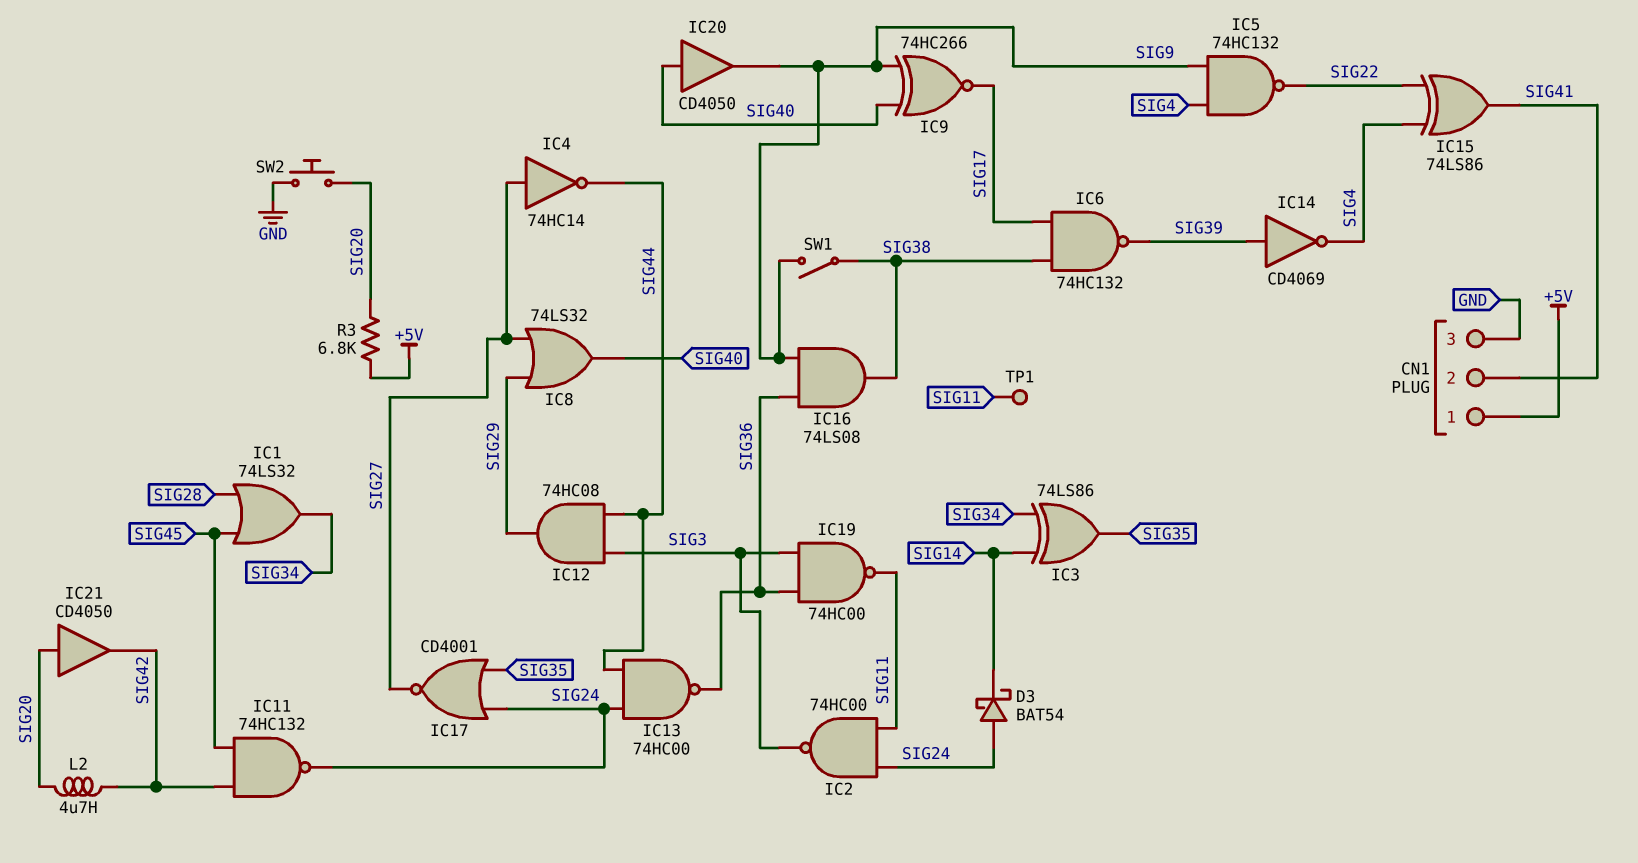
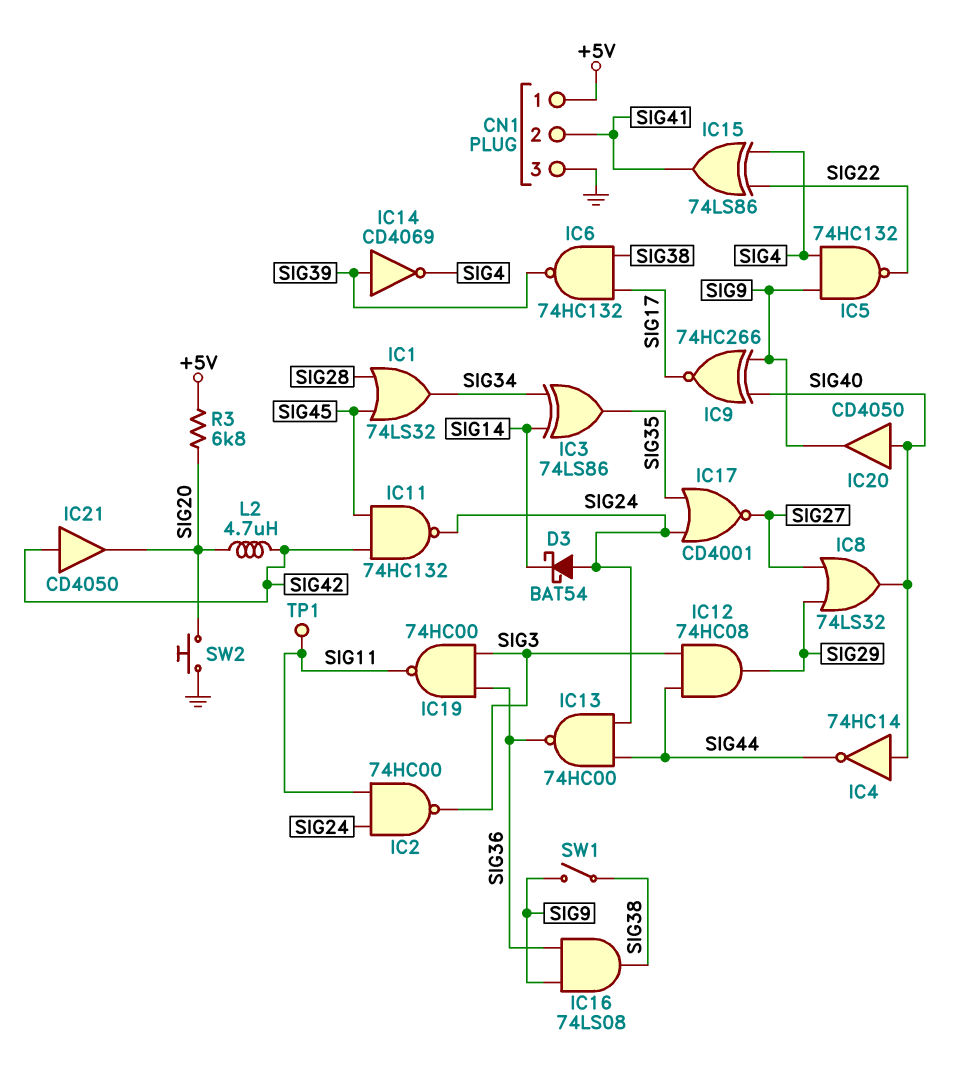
IC4: NOT 74HC14 (in SIG27, out SIG44) -> NOT 74HC14 (in SIG40, out SIG44)
IC21: buffer CD4050 (in SIG20, out SIG42) -> buffer CD4050 (in SIG42, out SIG20)

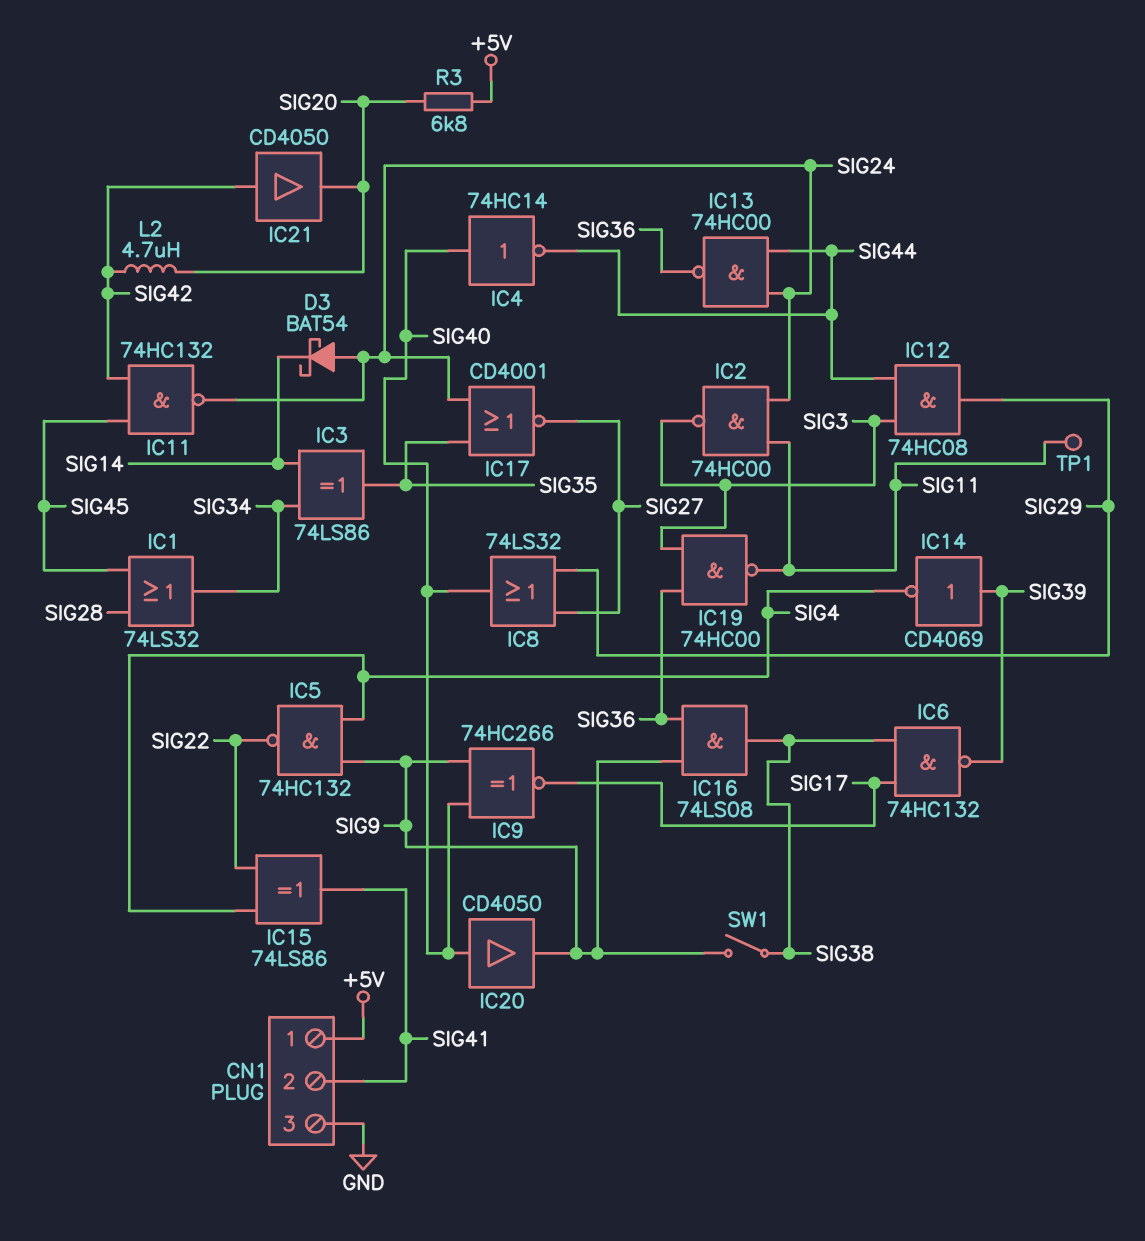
SW2: button (GND, SIG20) -> none

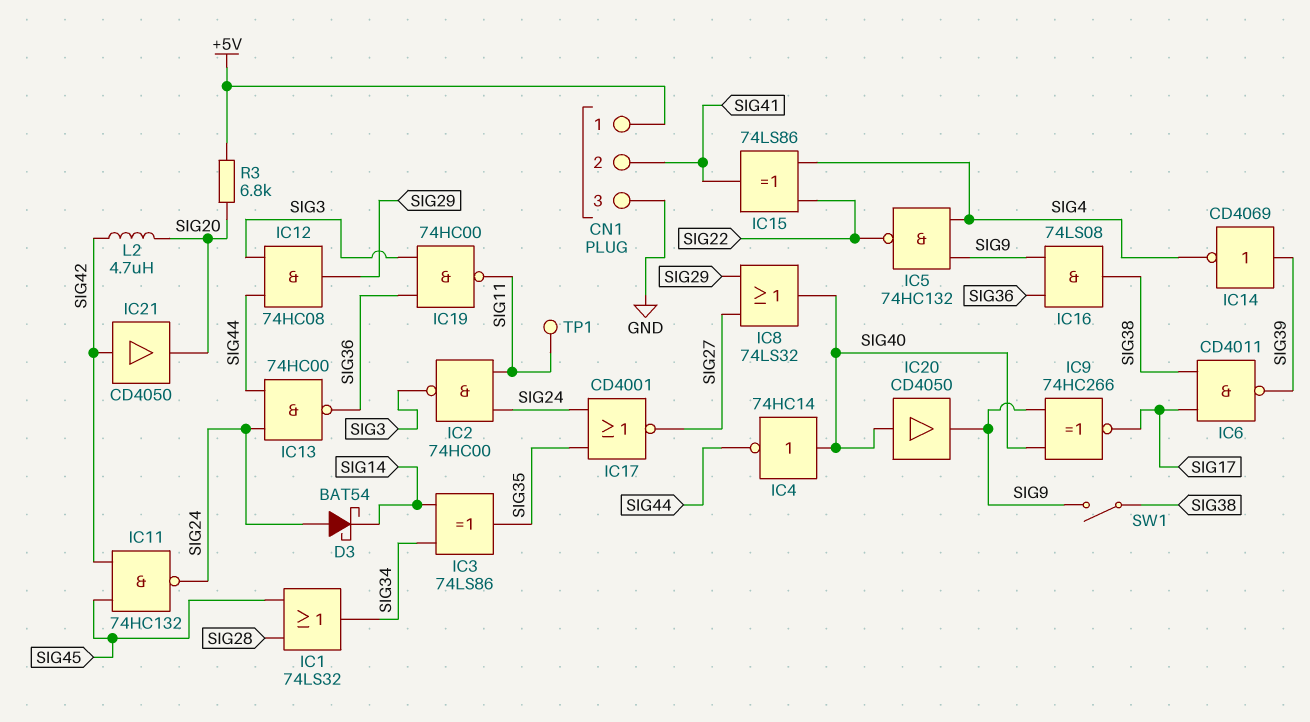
IC6: NAND 74HC132 (in SIG17, in SIG38, out SIG39) -> NAND CD4011 (in SIG17, in SIG38, out SIG39)

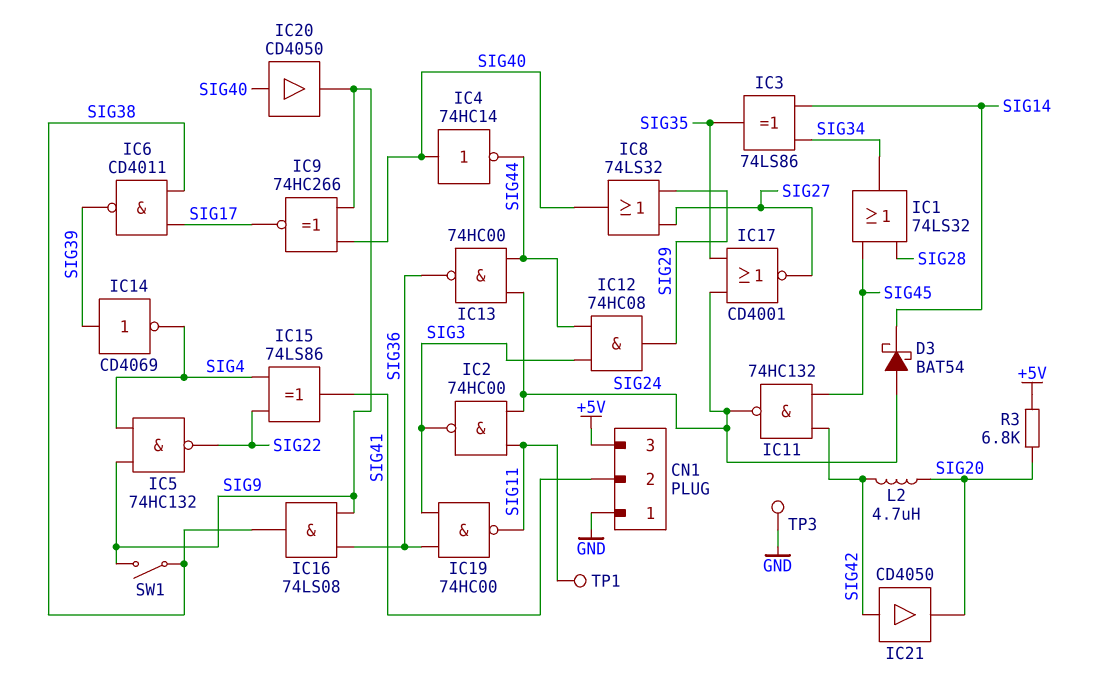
CN1 pin 1: +5V -> GND
CN1 pin 3: GND -> +5V
TP3: none -> test point (GND)

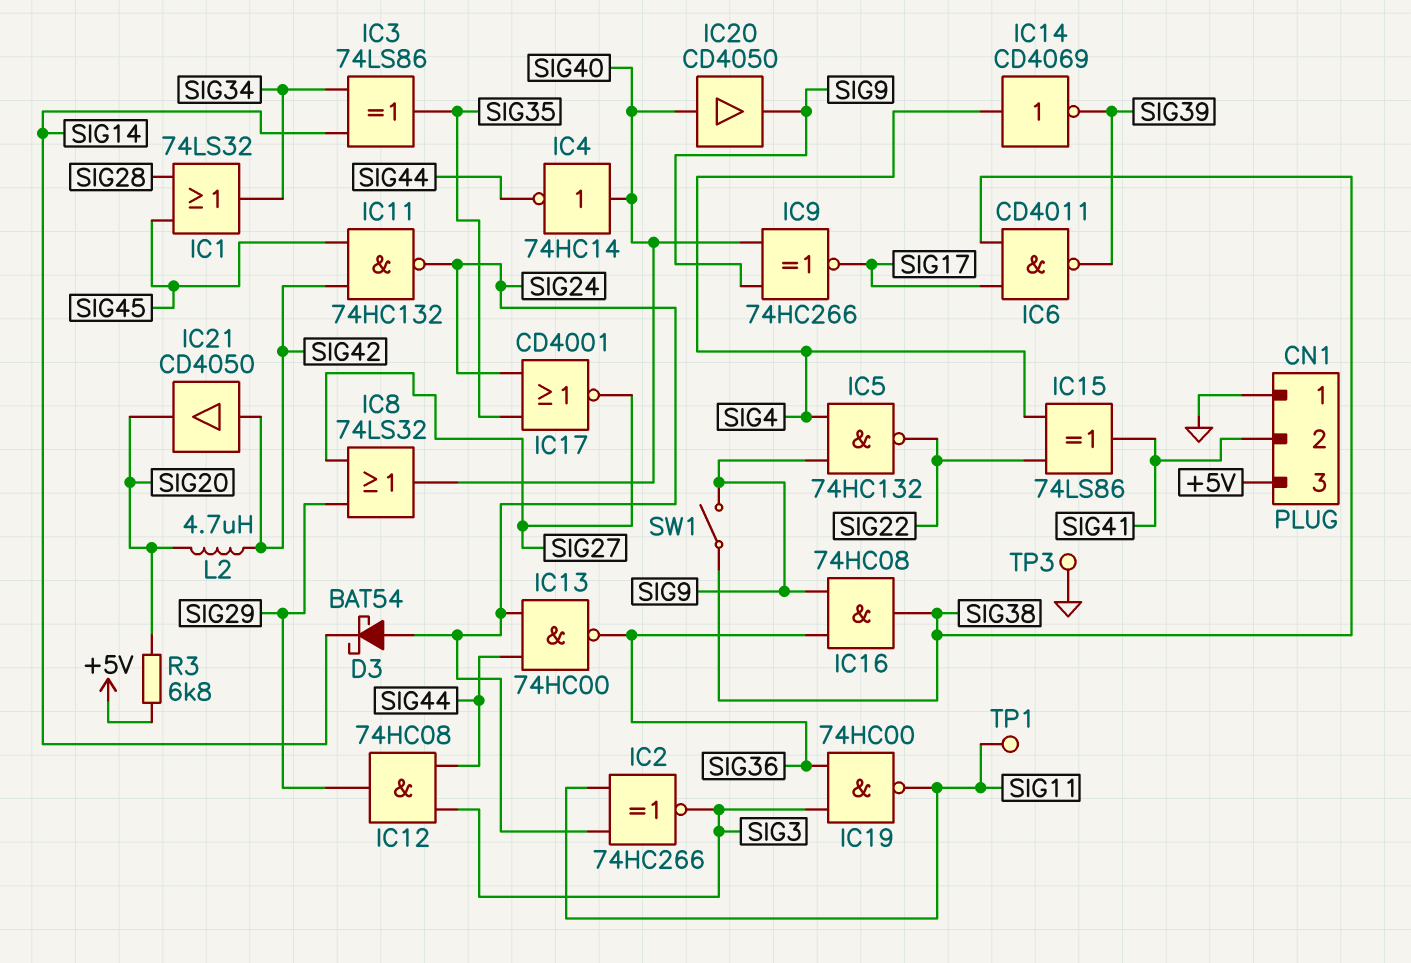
IC2: NAND 74HC00 (in SIG11, in SIG24, out SIG3) -> XNOR 74HC266 (in SIG11, in SIG24, out SIG3)
IC14: NOT CD4069 (in SIG39, out SIG4) -> NOT CD4069 (in SIG4, out SIG39)
IC16: AND 74LS08 (in SIG9, in SIG36, out SIG38) -> AND 74HC08 (in SIG9, in SIG36, out SIG38)

